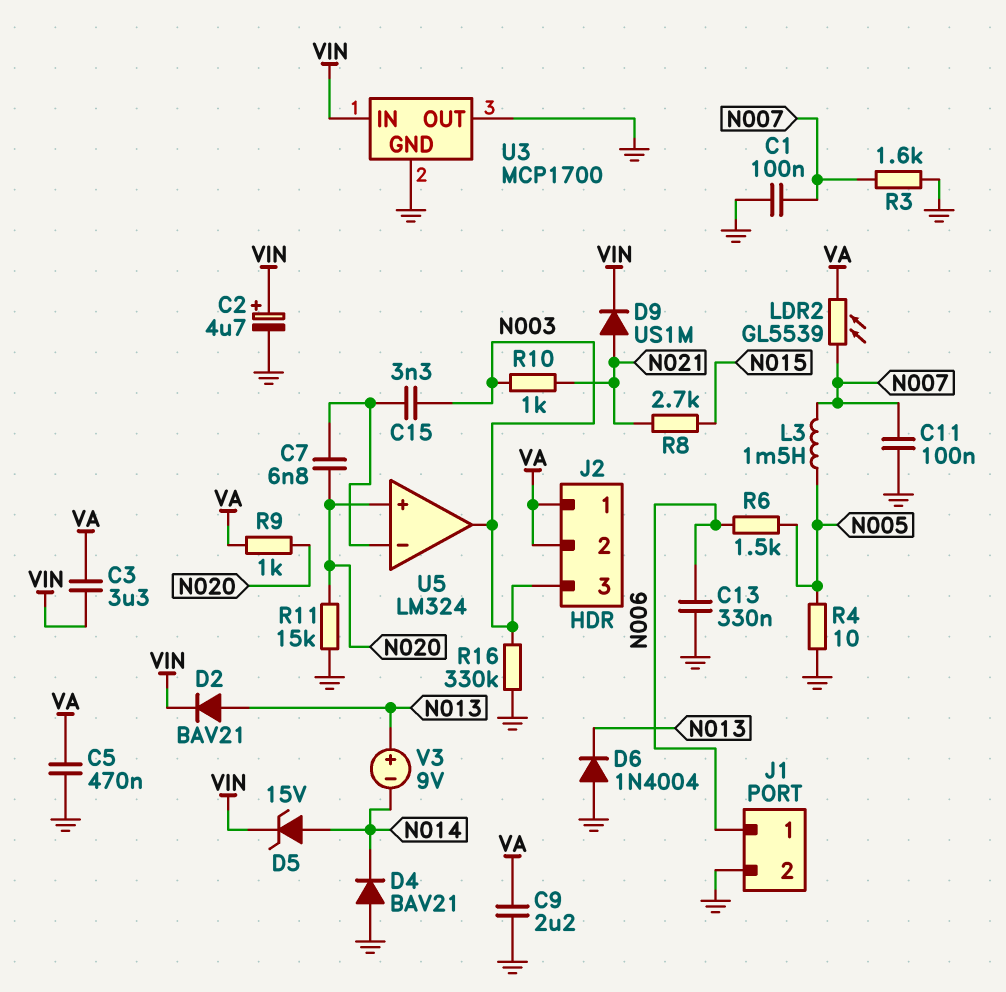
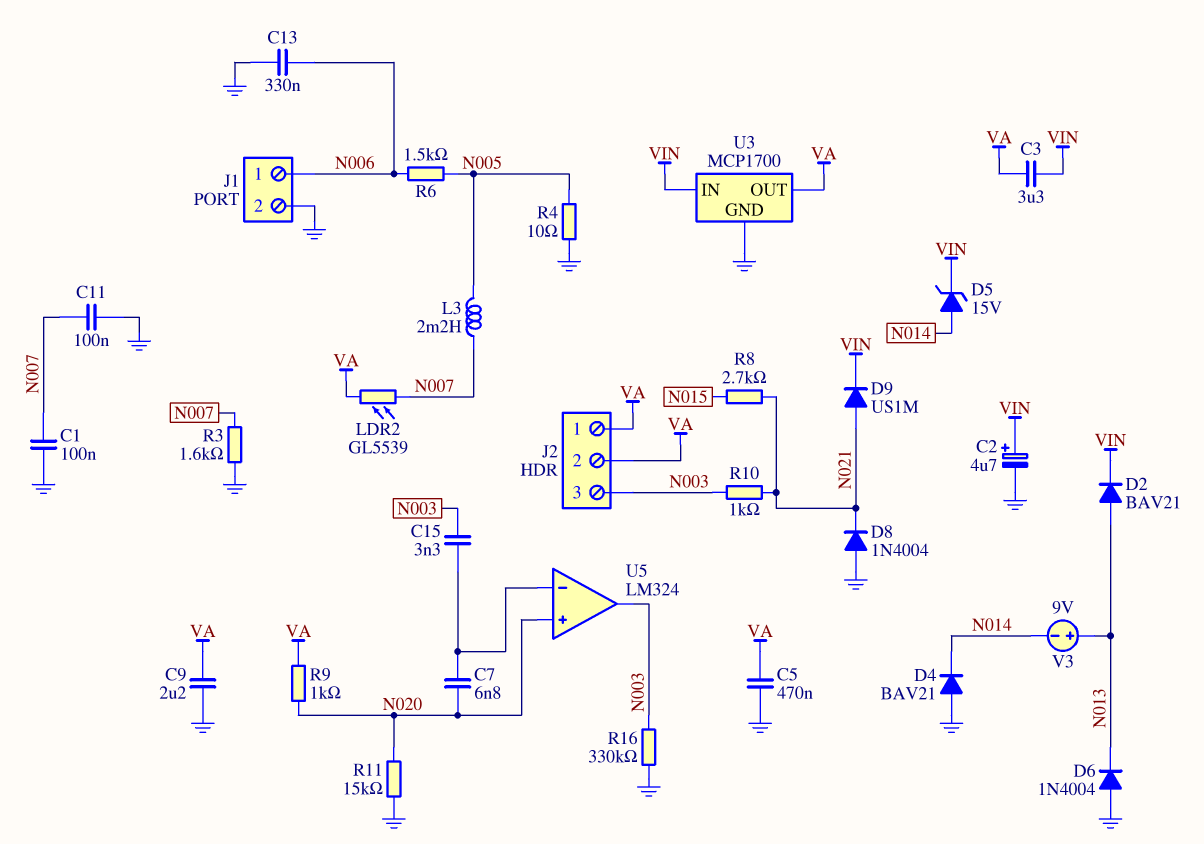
D8: none -> diode 1N4004 (A GND, K N021)
L3: 1.5mH (N005, N007) -> 2.2mH (N005, N007)
U3 pin OUT: GND -> VA

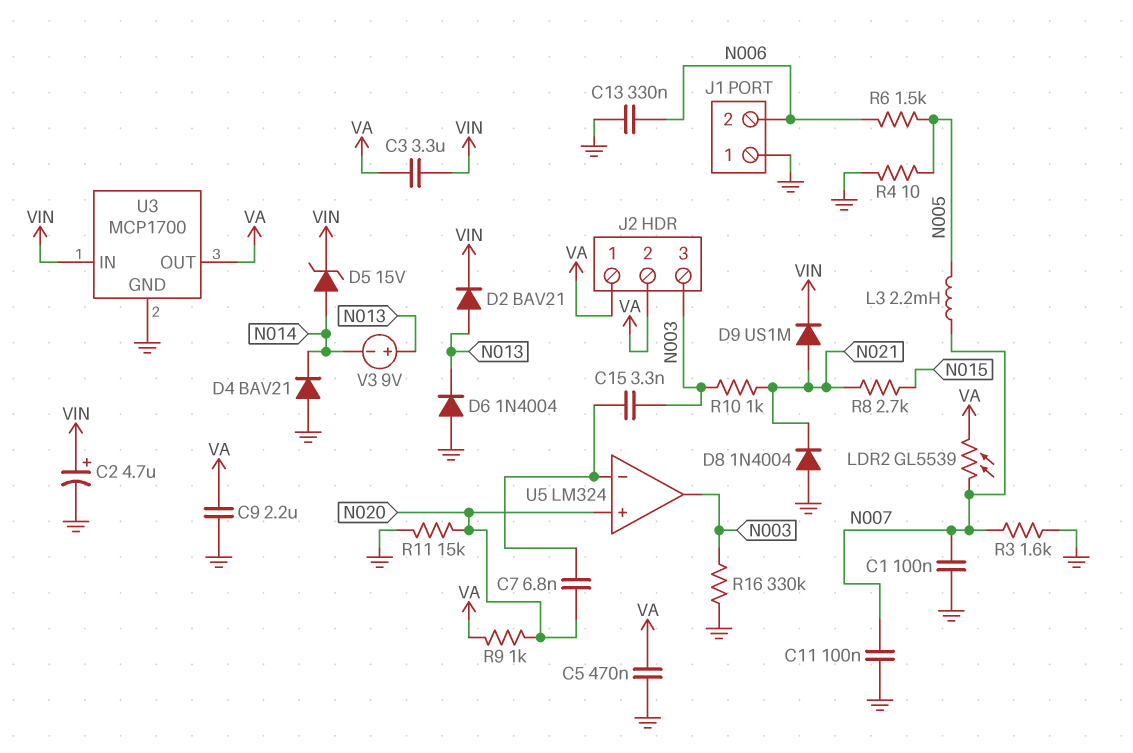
J1 pin 1: N006 -> GND
J1 pin 2: GND -> N006

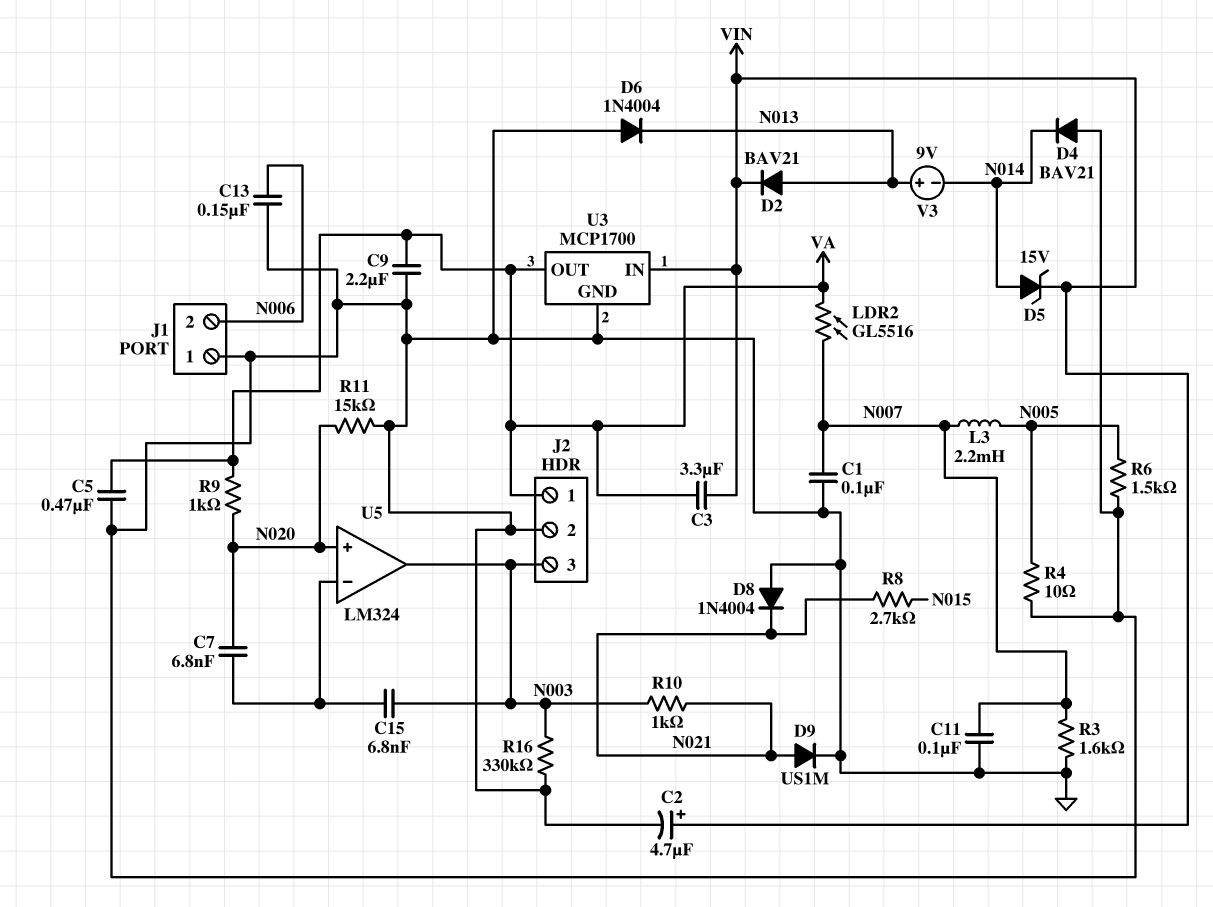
C13: 330nF (GND, N006) -> 150nF (GND, N006)
C15: 3.3nF (N003, U5/in-) -> 6.8nF (N003, U5/in-)
D9: diode US1M (A N021, K VIN) -> diode US1M (A N021, K GND)
J2 pin 2: VA -> GND
LDR2: GL5539 (N007, VA) -> GL5516 (N007, VA)
R6: 1.5k (N005, N006) -> 1.5k (GND, N005)

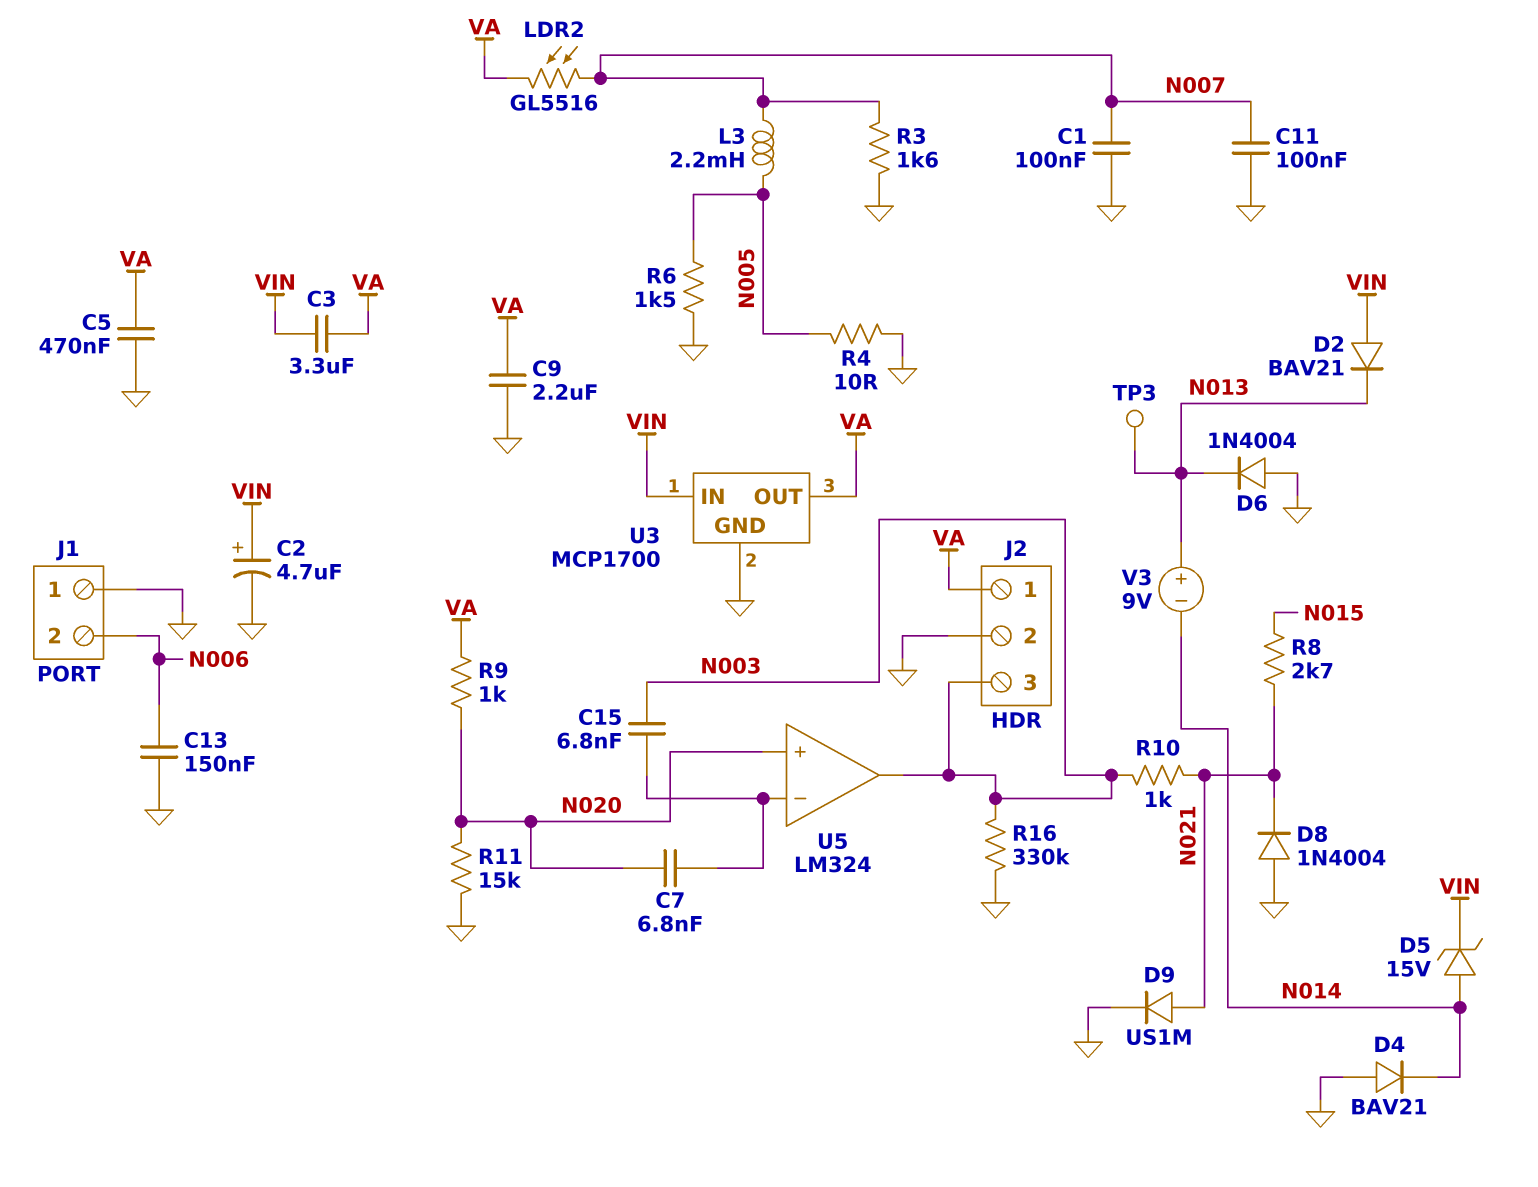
D2: diode BAV21 (A N013, K VIN) -> diode BAV21 (A VIN, K N013)
TP3: none -> test point (N013)

